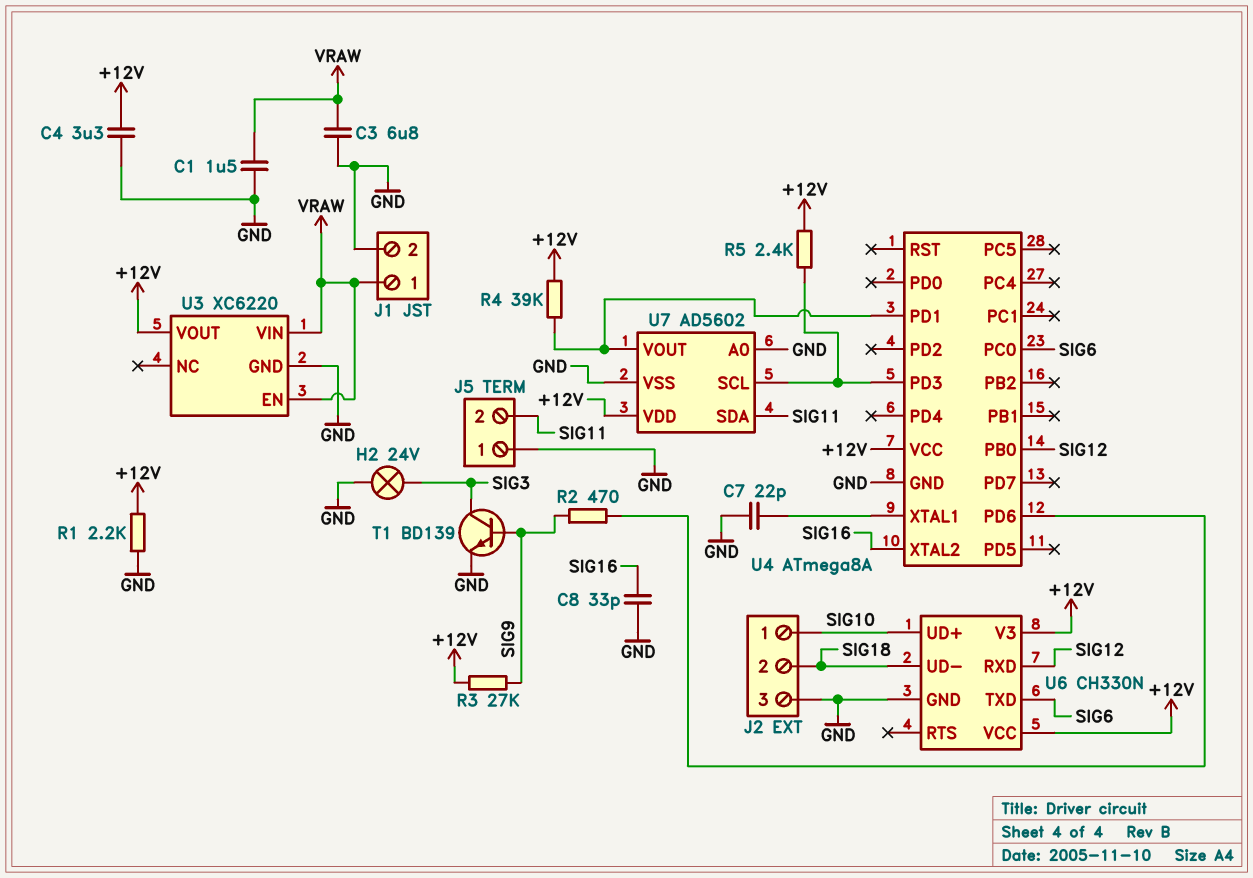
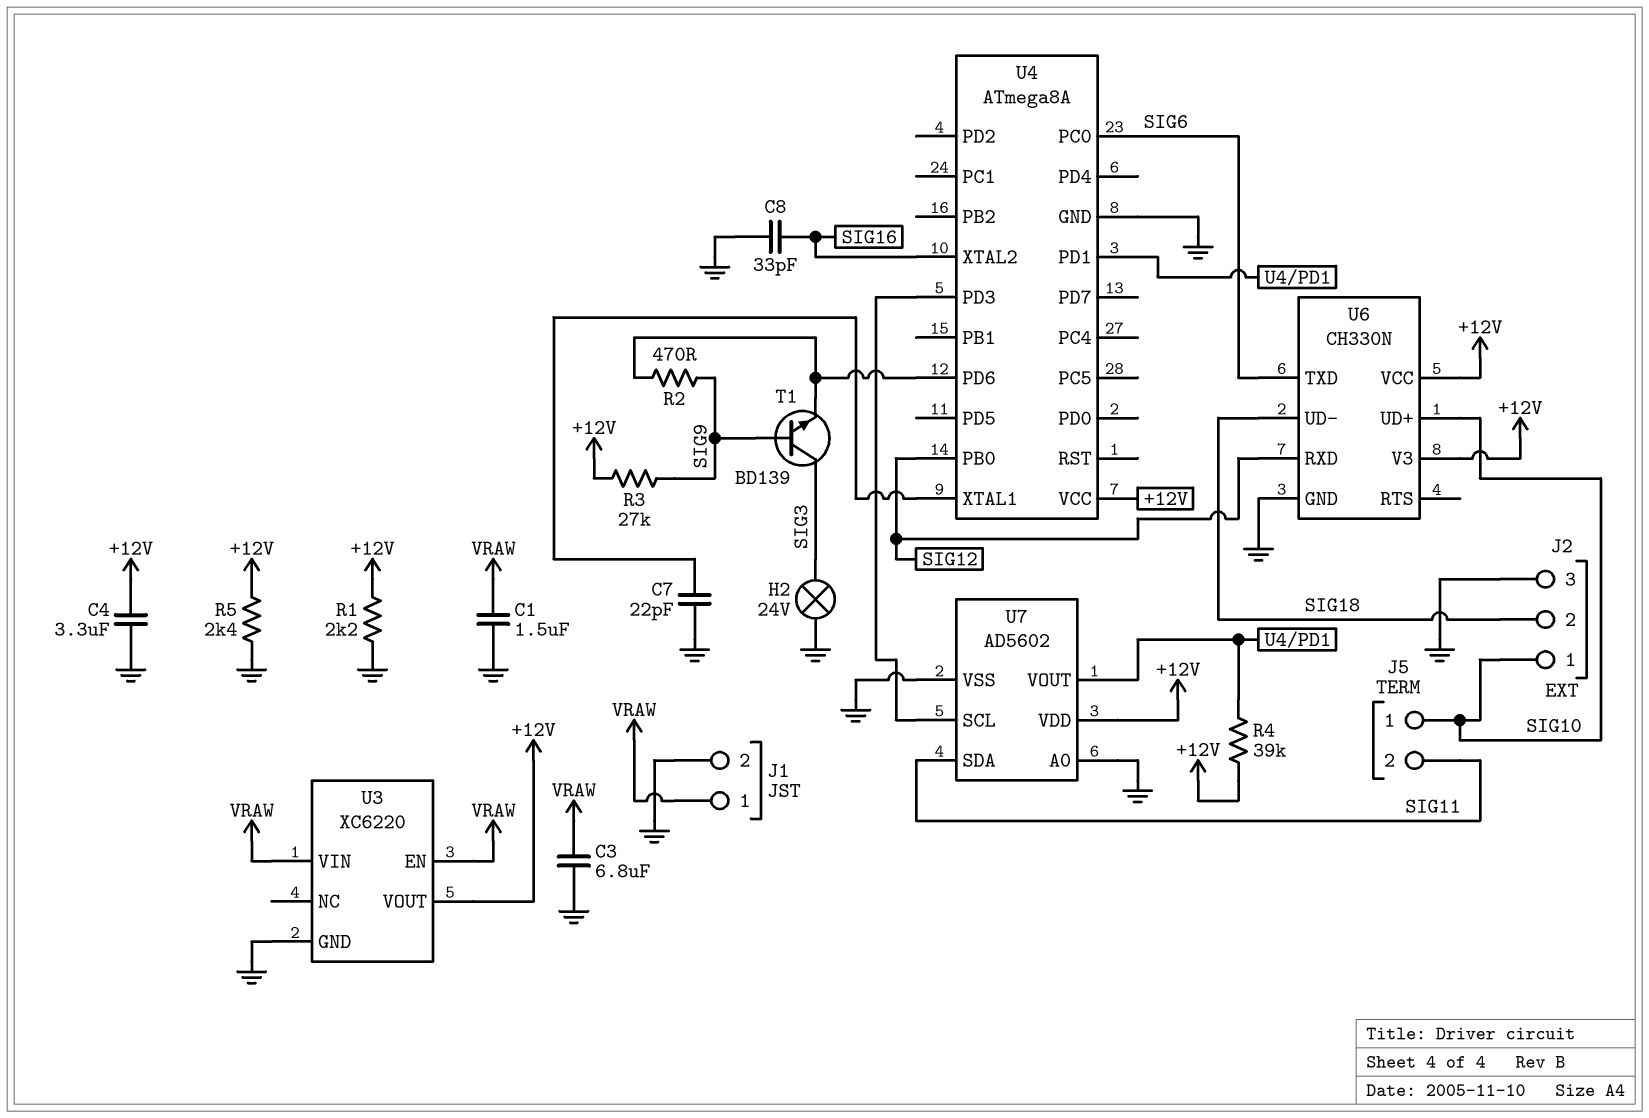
J5 pin 1: GND -> SIG10
R5: 2.4k (+12V, U4/PD3) -> 2.4k (+12V, GND)
T1: NPN BD139 (B SIG9, C SIG3, E GND) -> NPN BD139 (B SIG9, C SIG3, E U4/PD6)

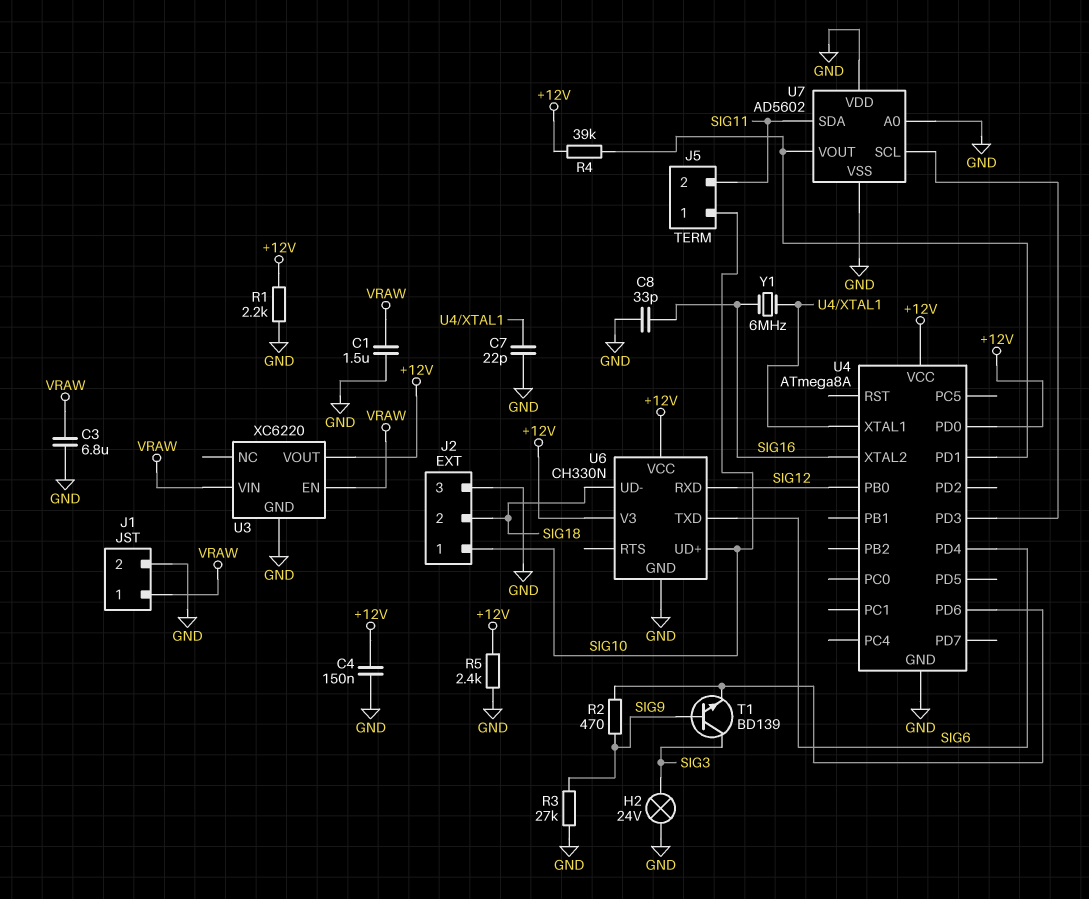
C4: 3.3uF (+12V, GND) -> 150nF (+12V, GND)
R3: 27k (+12V, SIG9) -> 27k (GND, SIG9)
U4 pin PC0: SIG6 -> none
U4 pin PD0: none -> +12V
U4 pin PD4: none -> SIG6
U7 pin VDD: +12V -> GND
Y1: none -> 6MHz (SIG16, U4/XTAL1)

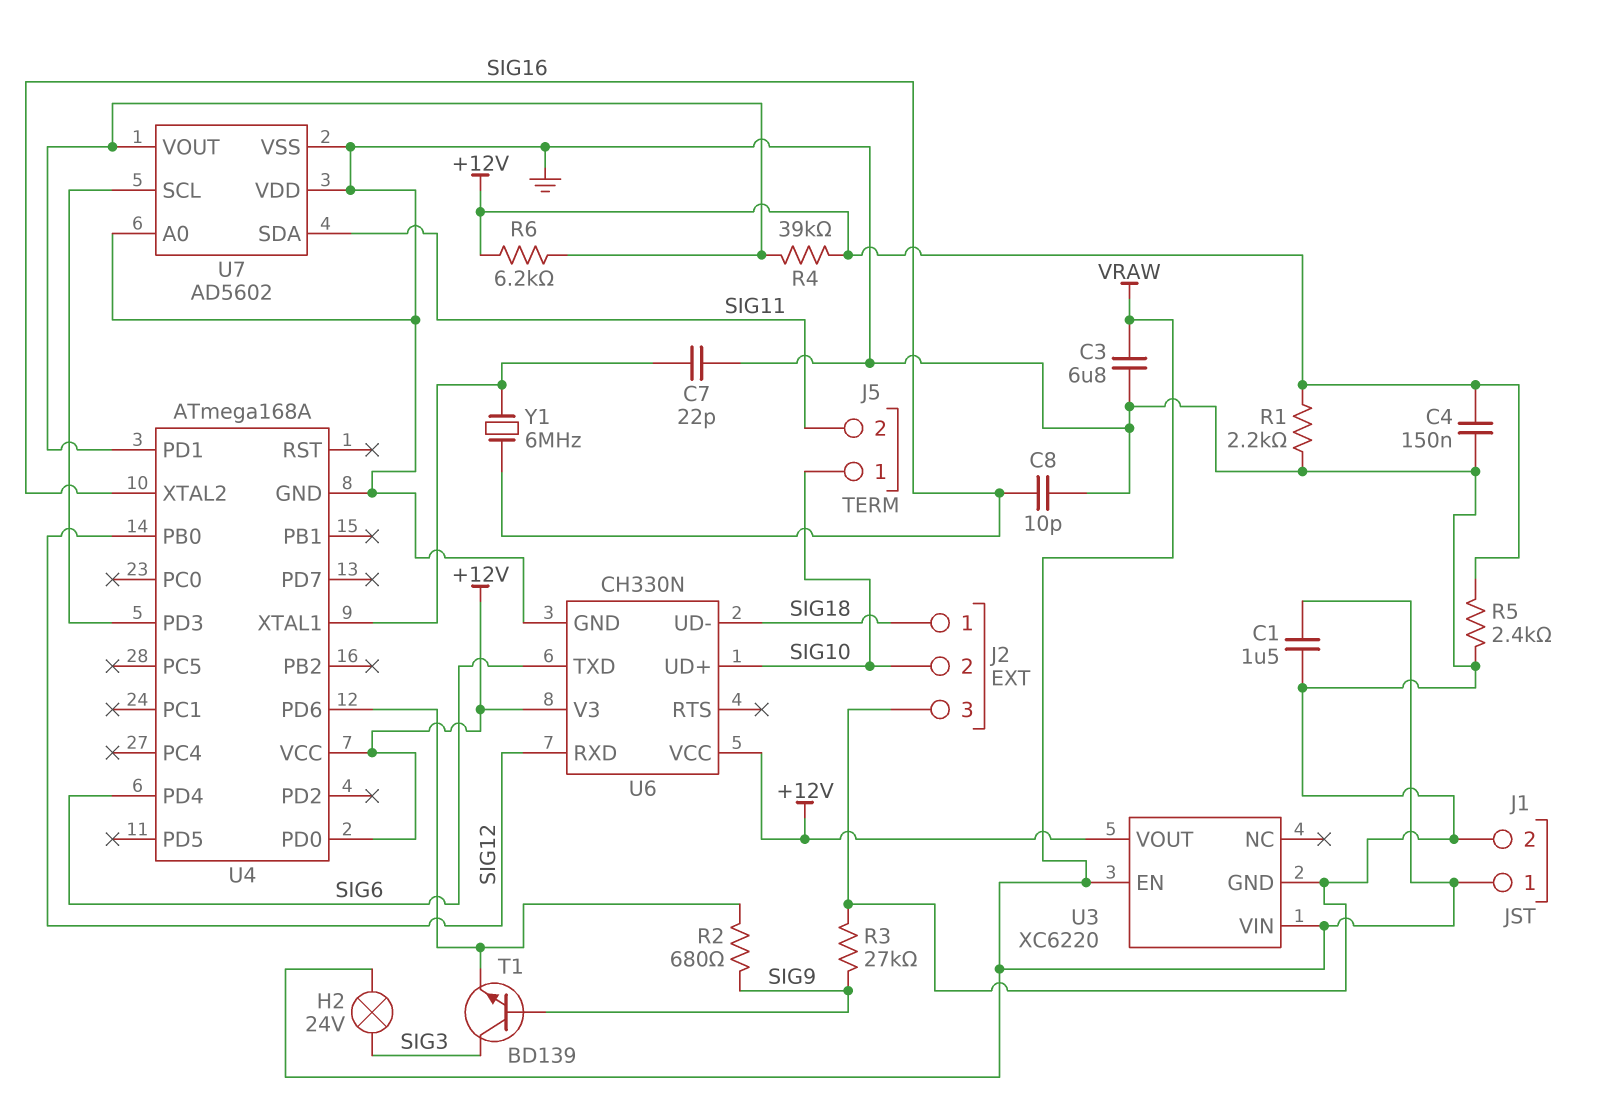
C8: 33pF (GND, SIG16) -> 10pF (GND, SIG16)
H2: lamp 24V (GND, SIG3) -> lamp 24V (SIG3, VRAW)
J2 pin 1: SIG10 -> SIG18
J2 pin 2: SIG18 -> SIG10
R2: 470 (SIG9, U4/PD6) -> 680 (SIG9, U4/PD6)
R6: none -> 6.2k (+12V, U4/PD1)
U4: ATmega8A -> ATmega168A

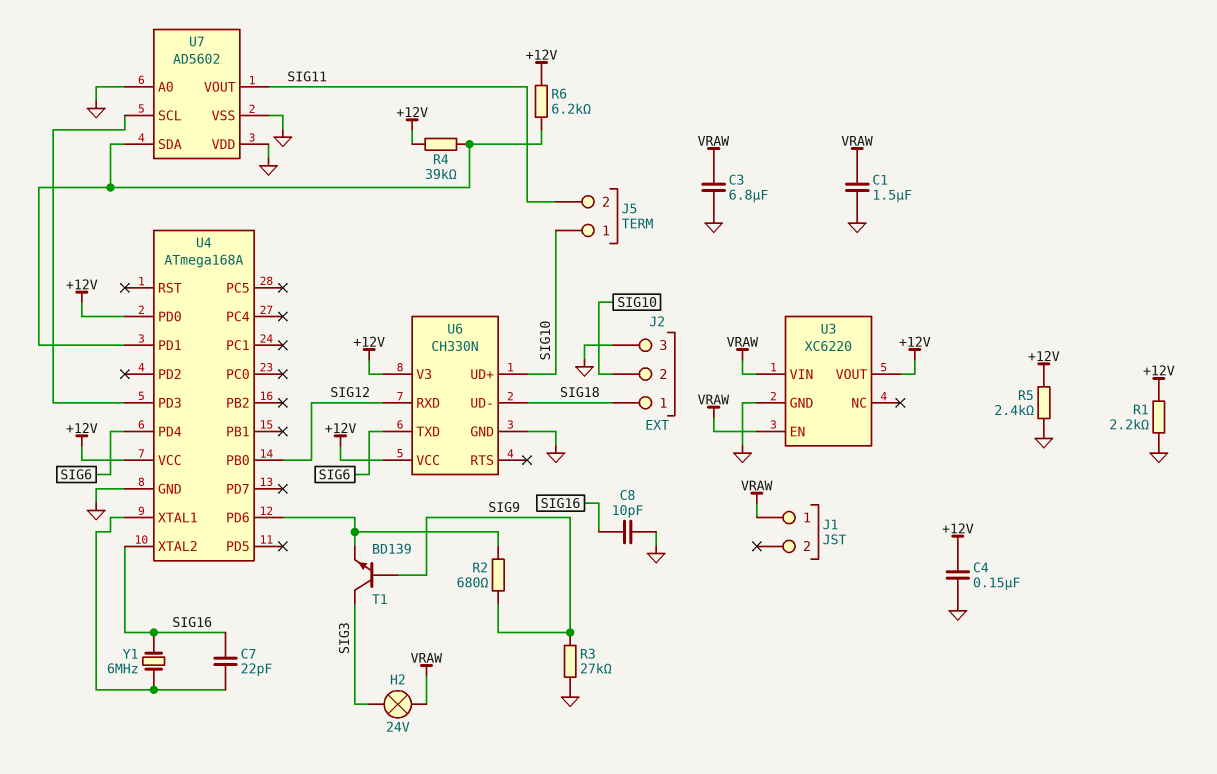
C7: 22pF (GND, U4/XTAL1) -> 22pF (SIG16, U4/XTAL1)
J1 pin 2: GND -> none
U7 pin SDA: SIG11 -> U4/PD1
U7 pin VOUT: U4/PD1 -> SIG11

